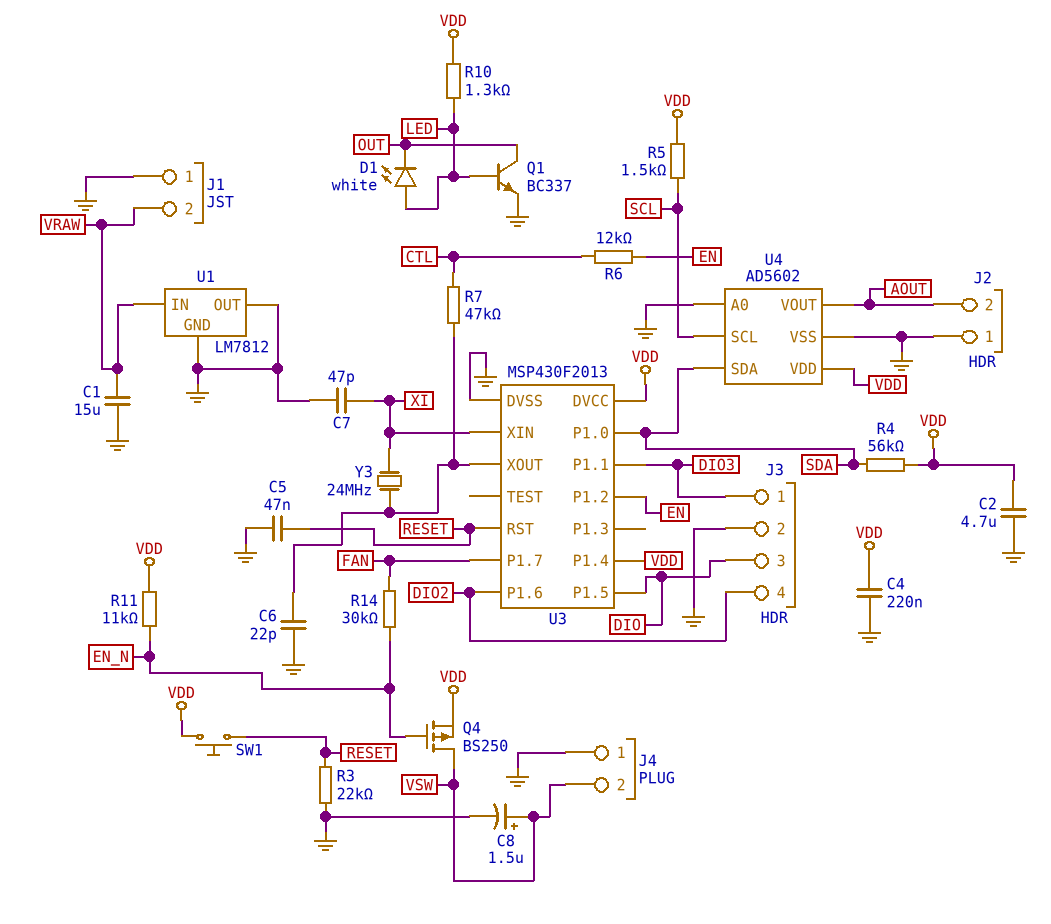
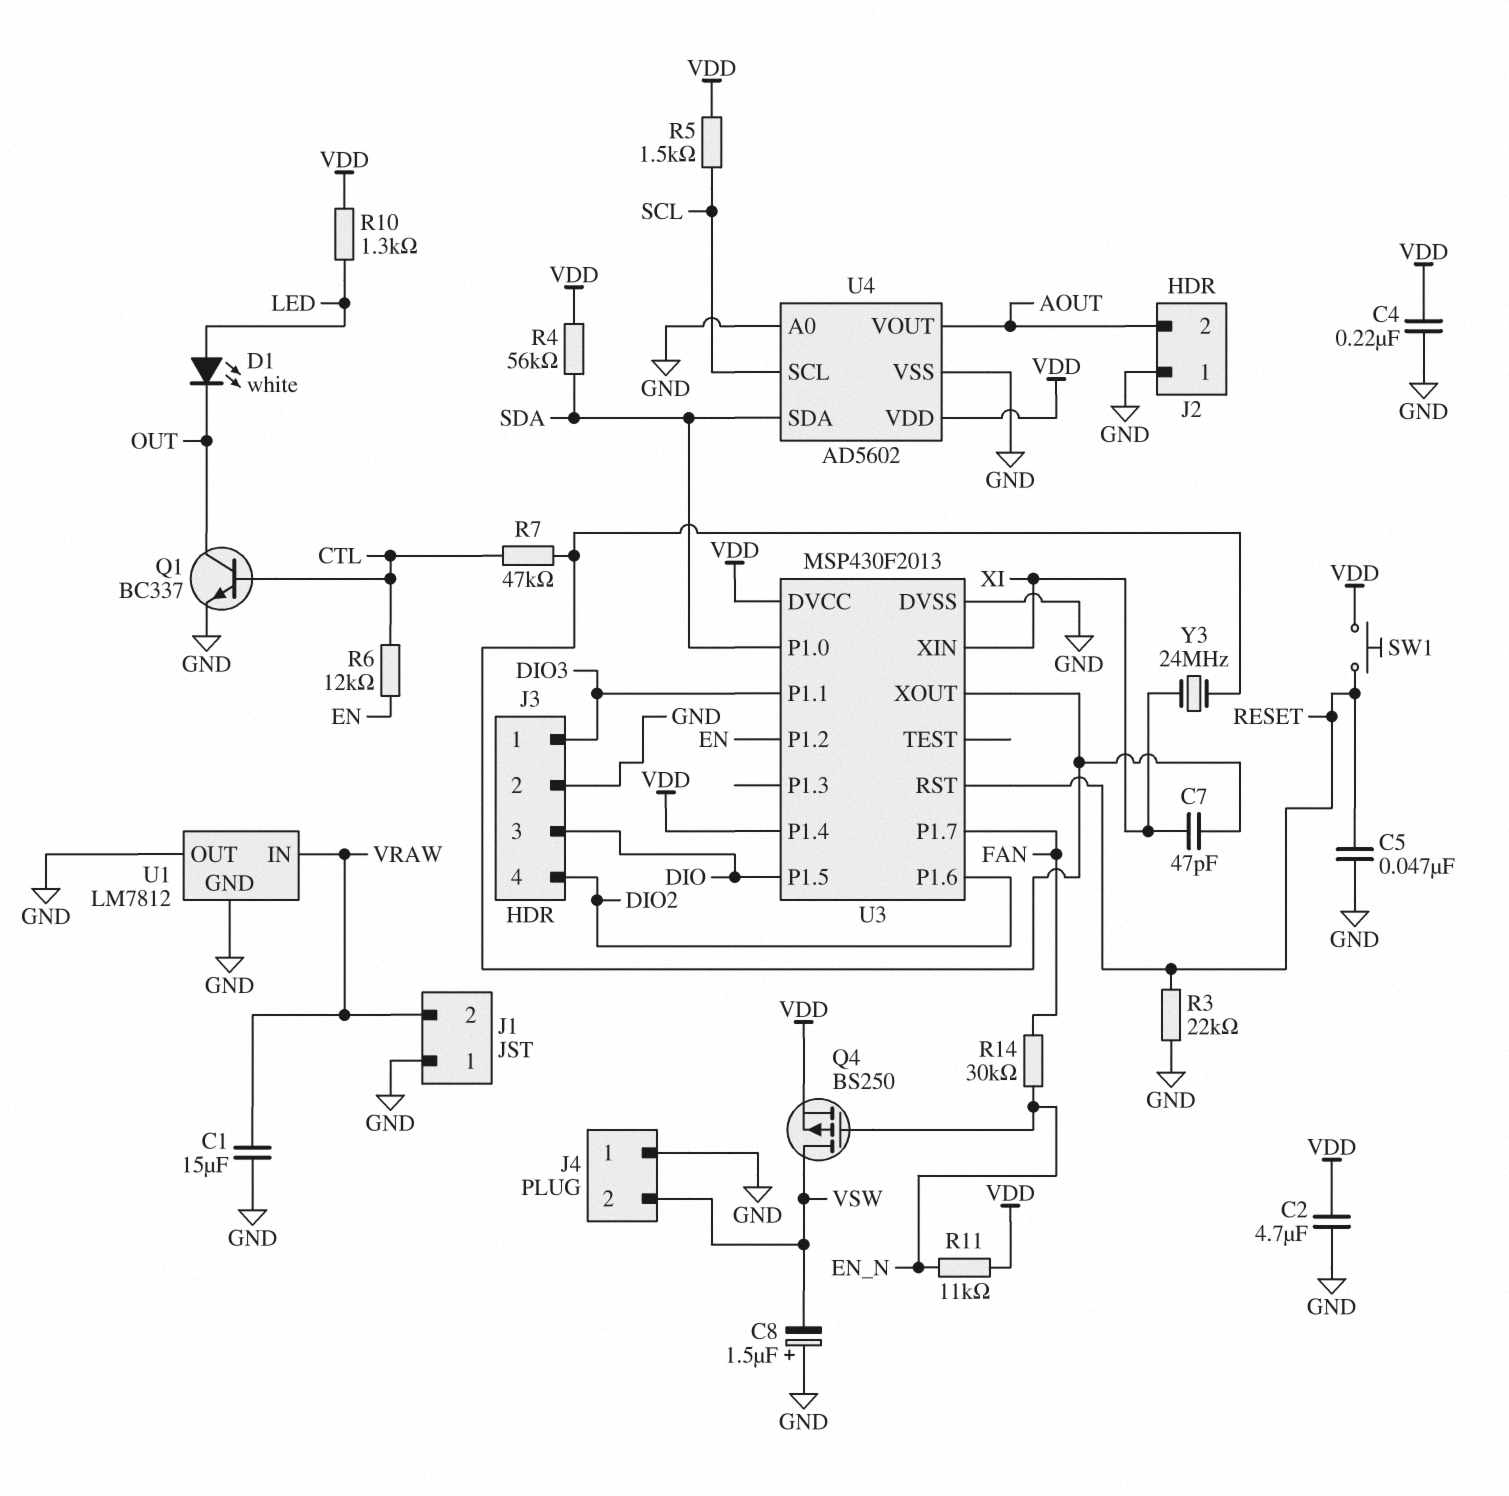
C6: 22pF (GND, U3/XOUT) -> none
C7: 47pF (GND, XI) -> 47pF (U3/XOUT, XI)
C8: 1.5uF (plus VSW, minus GND) -> 1.5uF (plus GND, minus VSW)
Q1: NPN BC337 (B LED, C OUT, E GND) -> NPN BC337 (B CTL, C OUT, E GND)

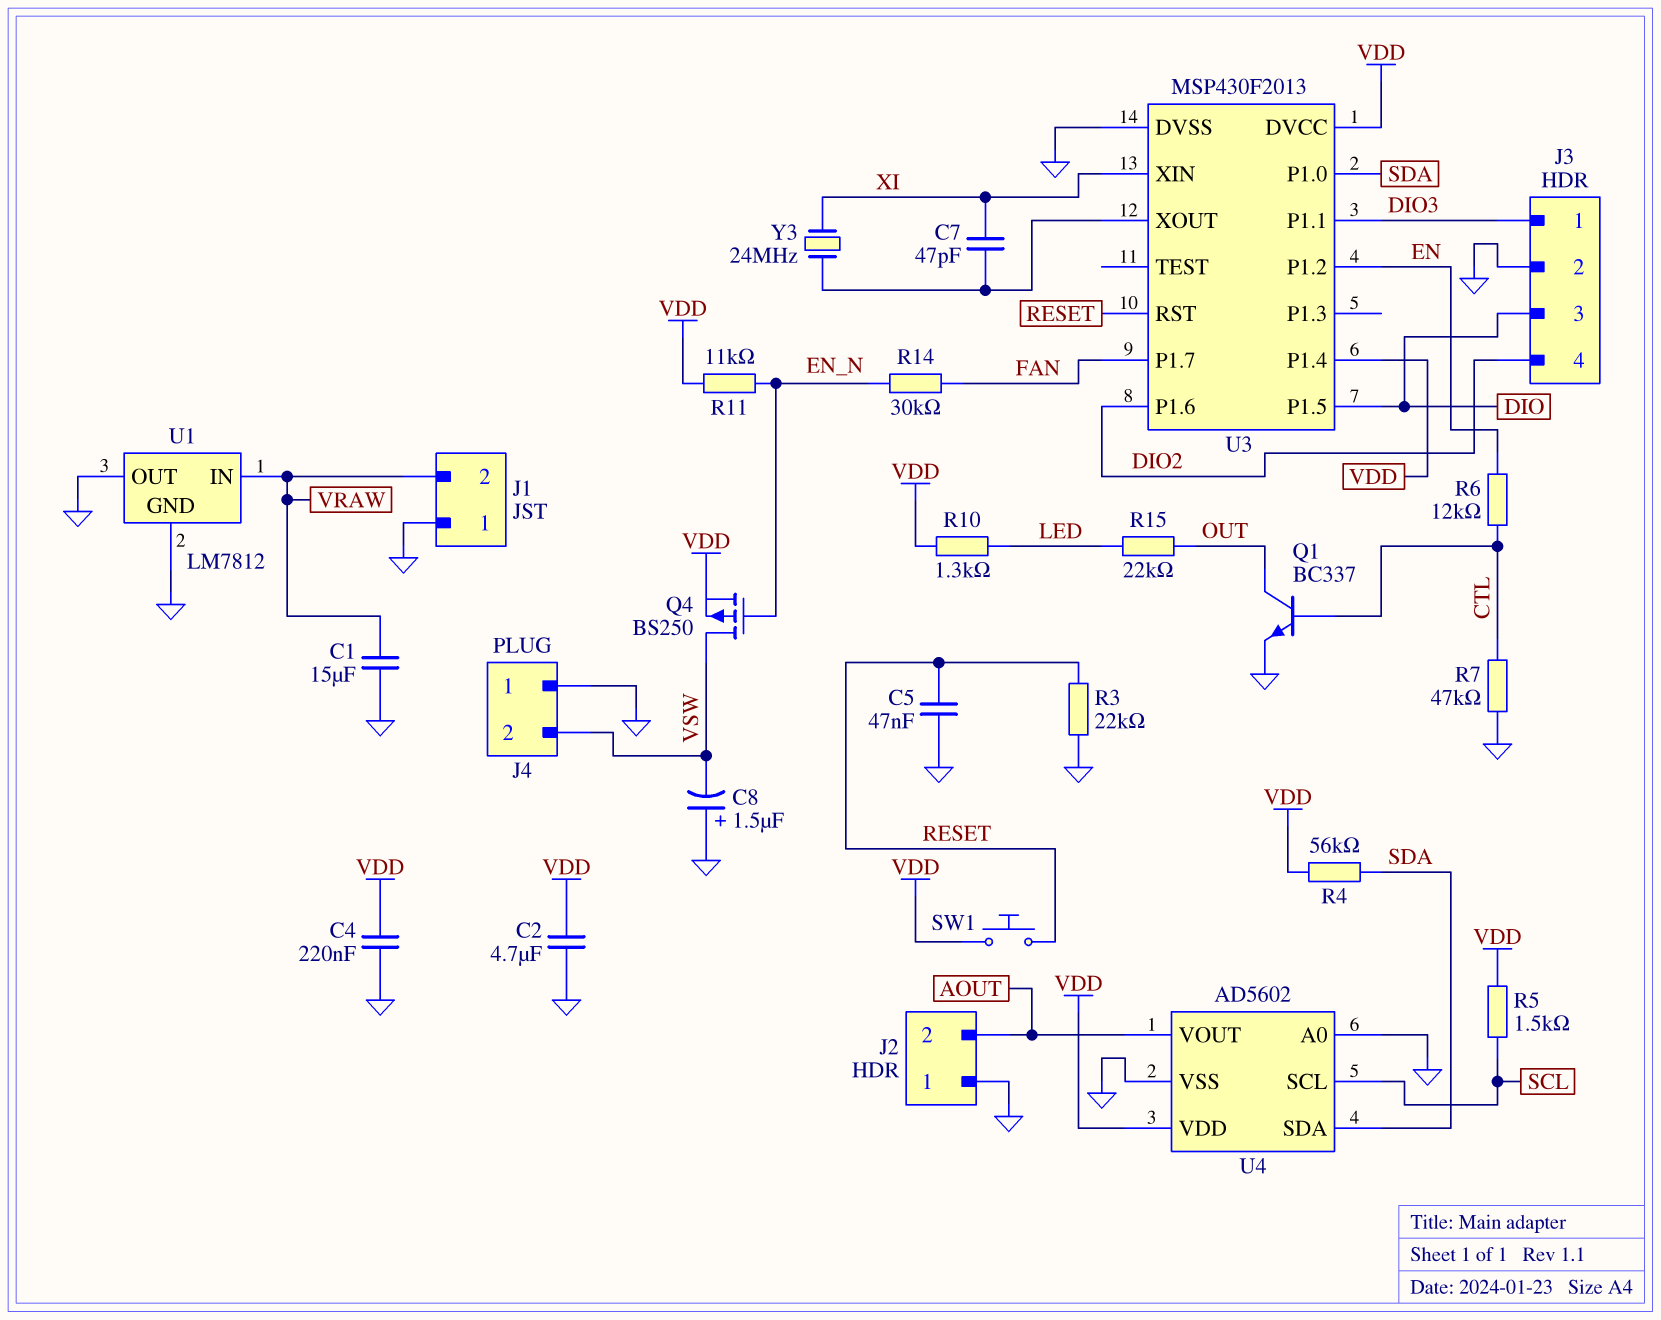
D1: LED white (A LED, K OUT) -> none
R7: 47k (CTL, U3/XOUT) -> 47k (CTL, GND)
R15: none -> 22k (LED, OUT)

